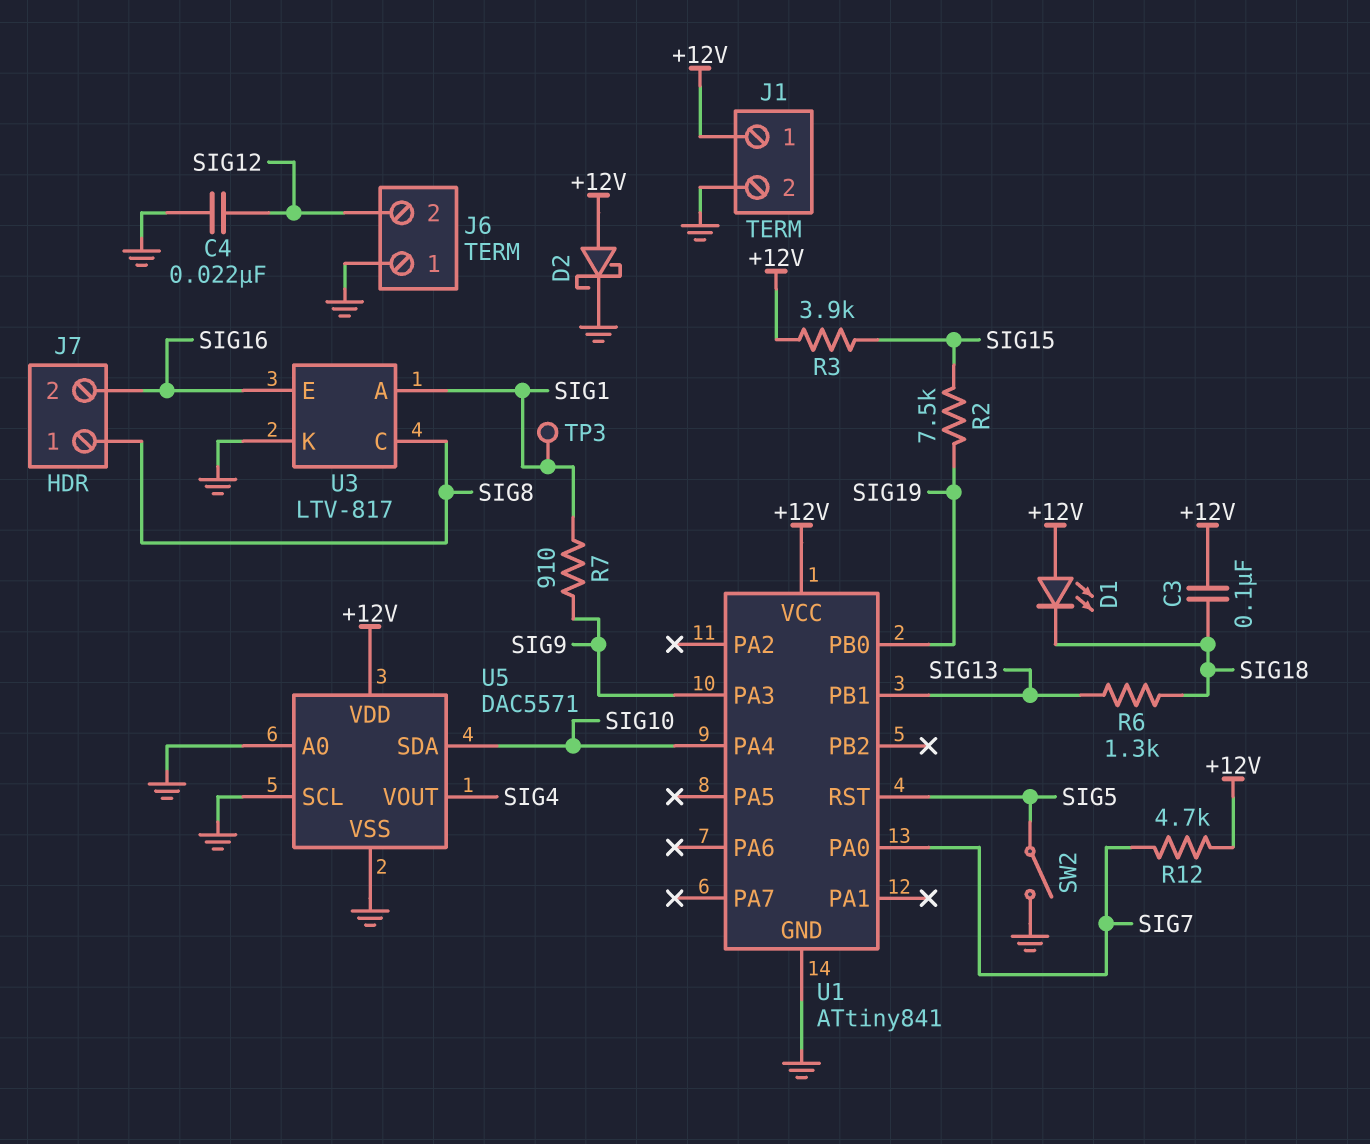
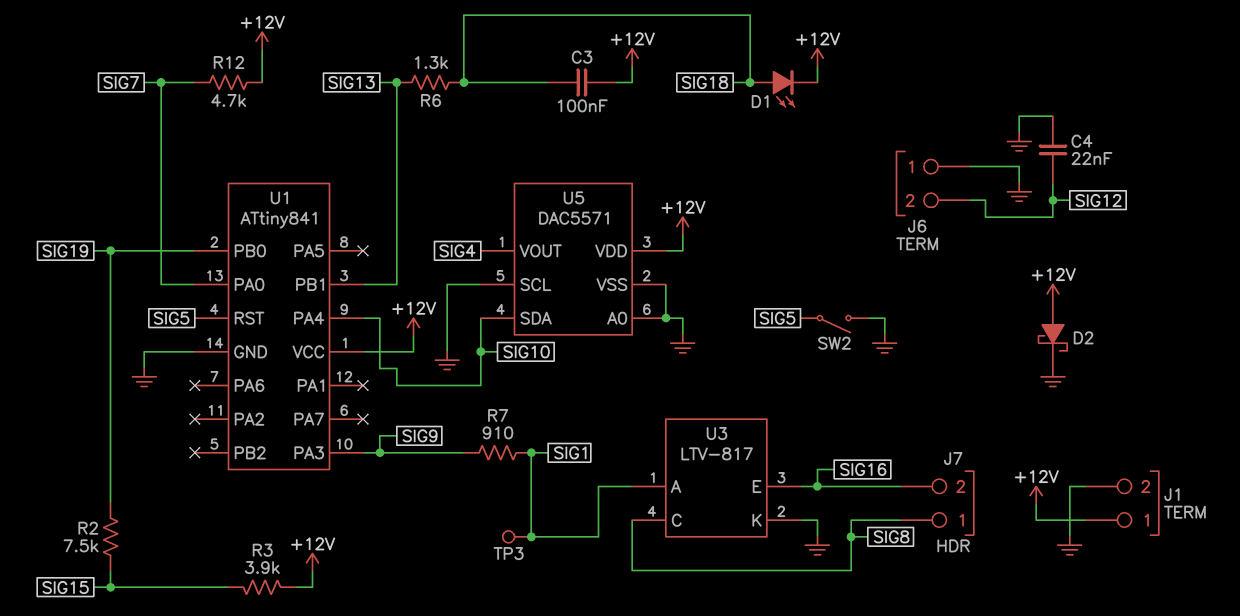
D1: LED (A +12V, K SIG18) -> LED (A SIG18, K +12V)

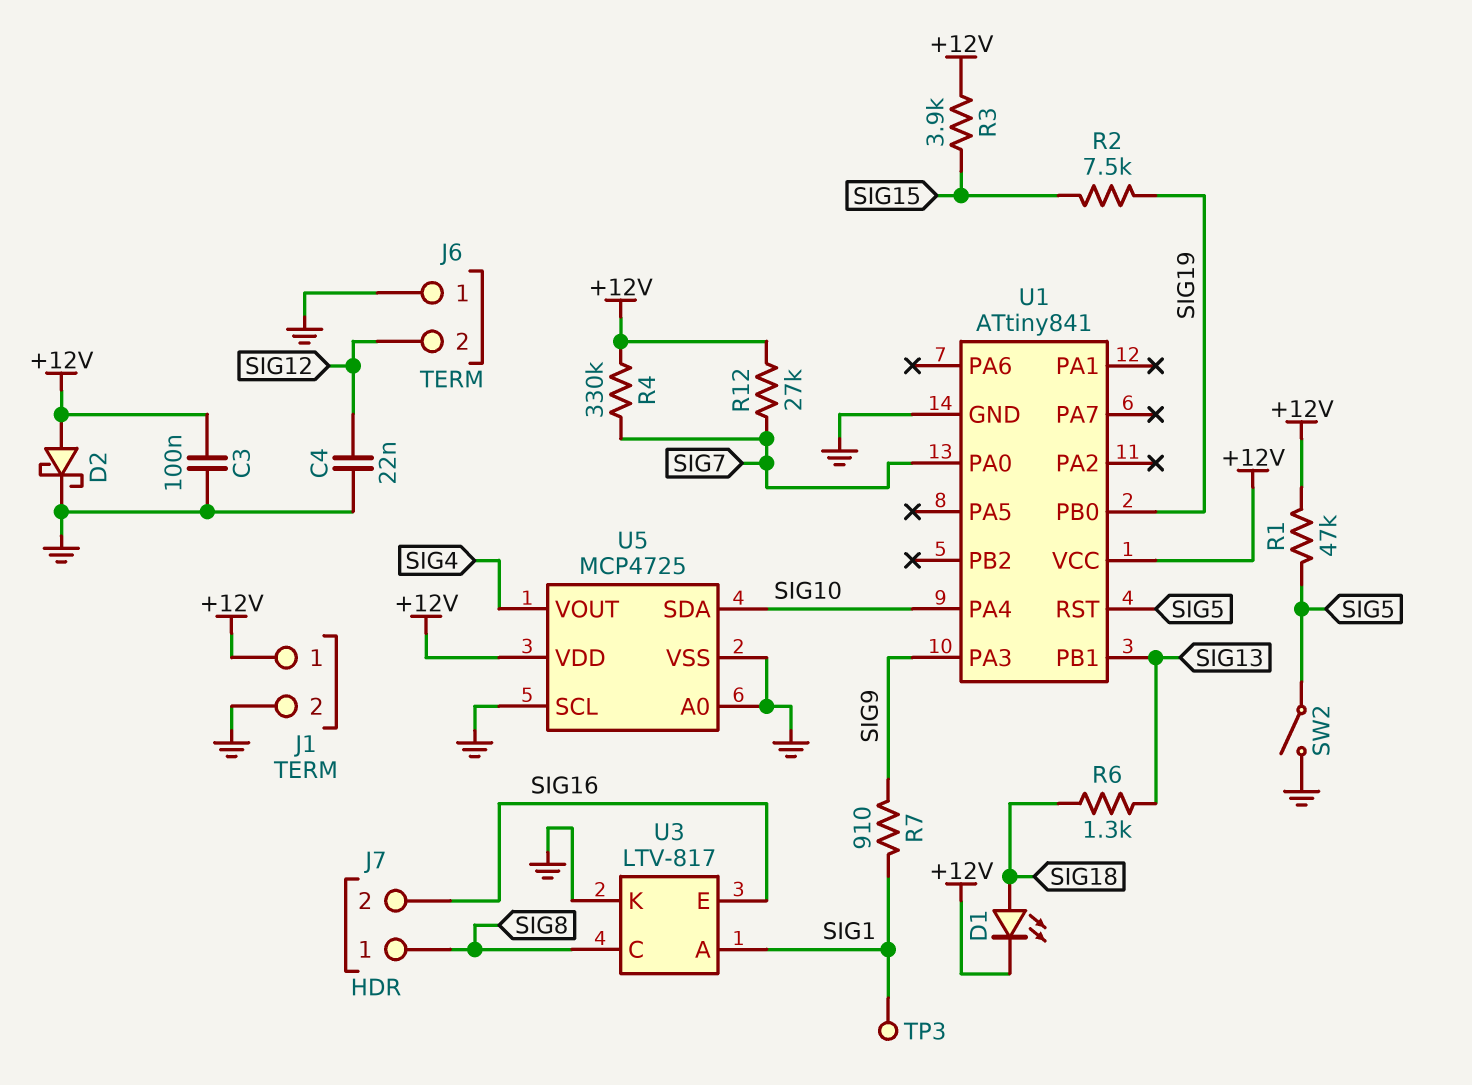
C3: 100nF (+12V, SIG18) -> 100nF (+12V, GND)
R1: none -> 47k (+12V, SIG5)
R4: none -> 330k (+12V, SIG7)
R12: 4.7k (+12V, SIG7) -> 27k (+12V, SIG7)
U5: DAC5571 -> MCP4725

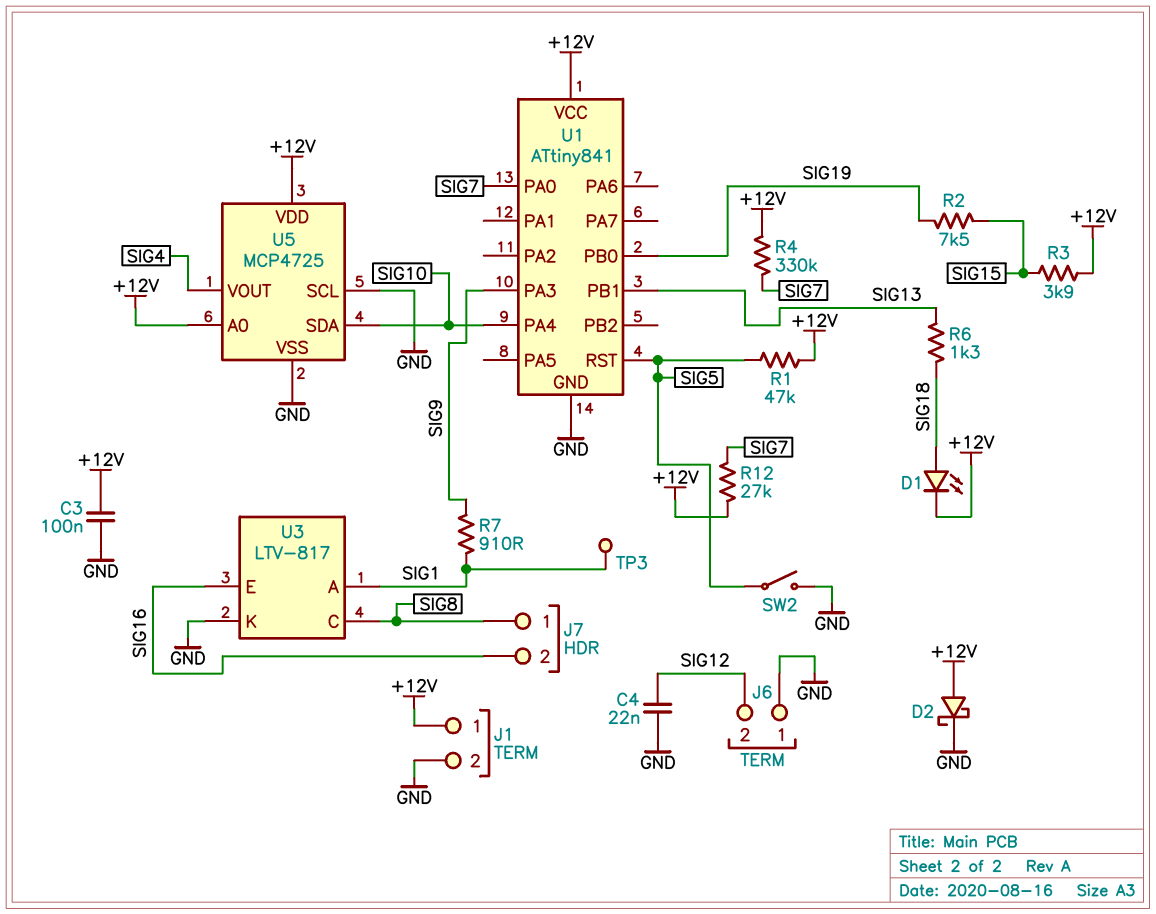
U5 pin A0: GND -> +12V

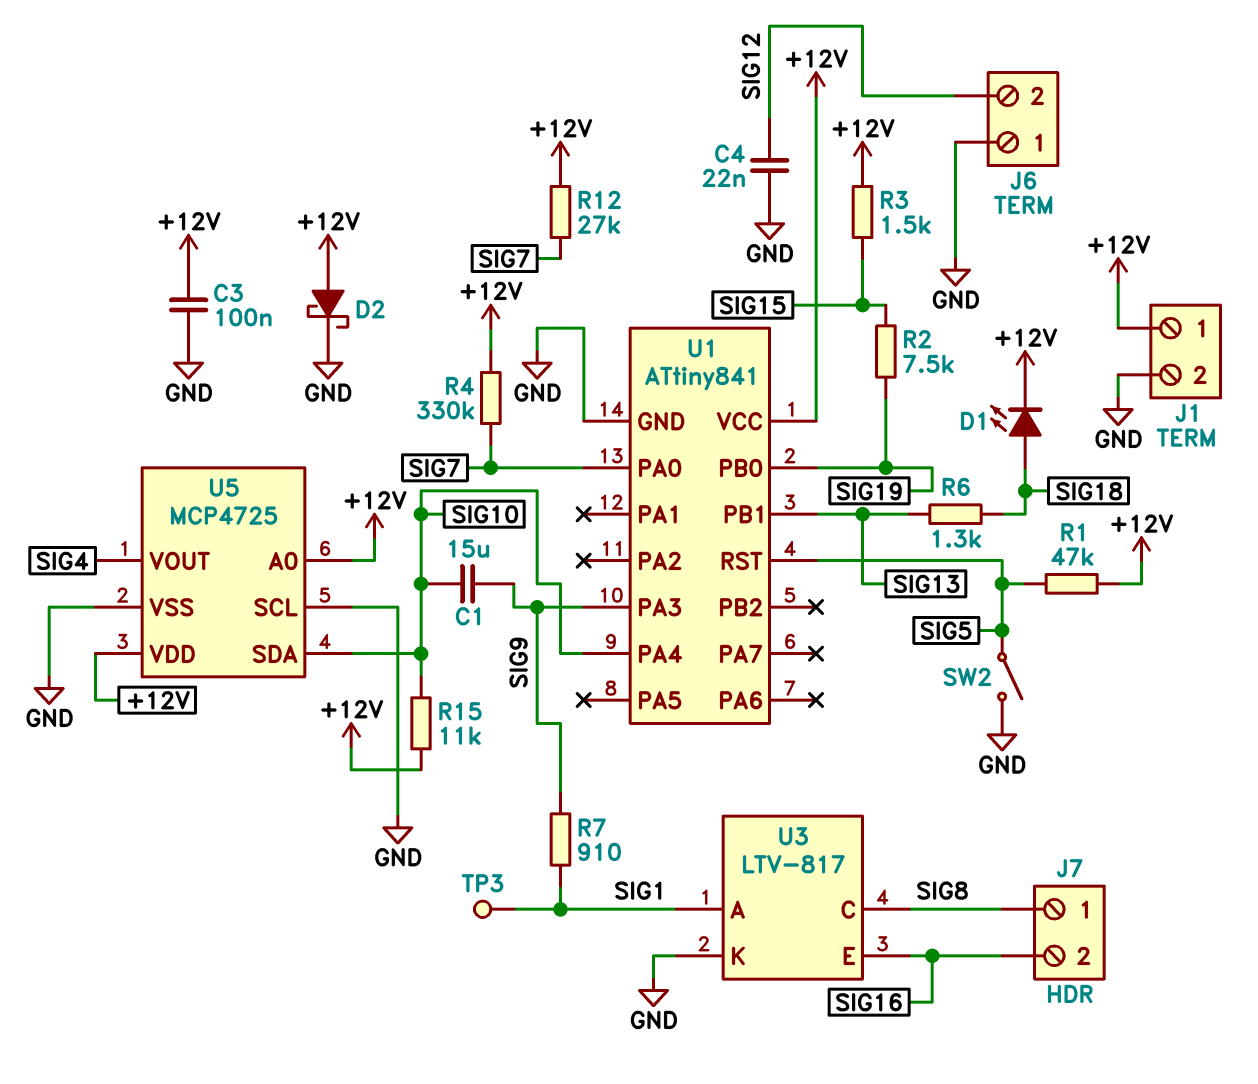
C1: none -> 15uF (SIG9, SIG10)
R3: 3.9k (+12V, SIG15) -> 1.5k (+12V, SIG15)
R15: none -> 11k (+12V, SIG10)

